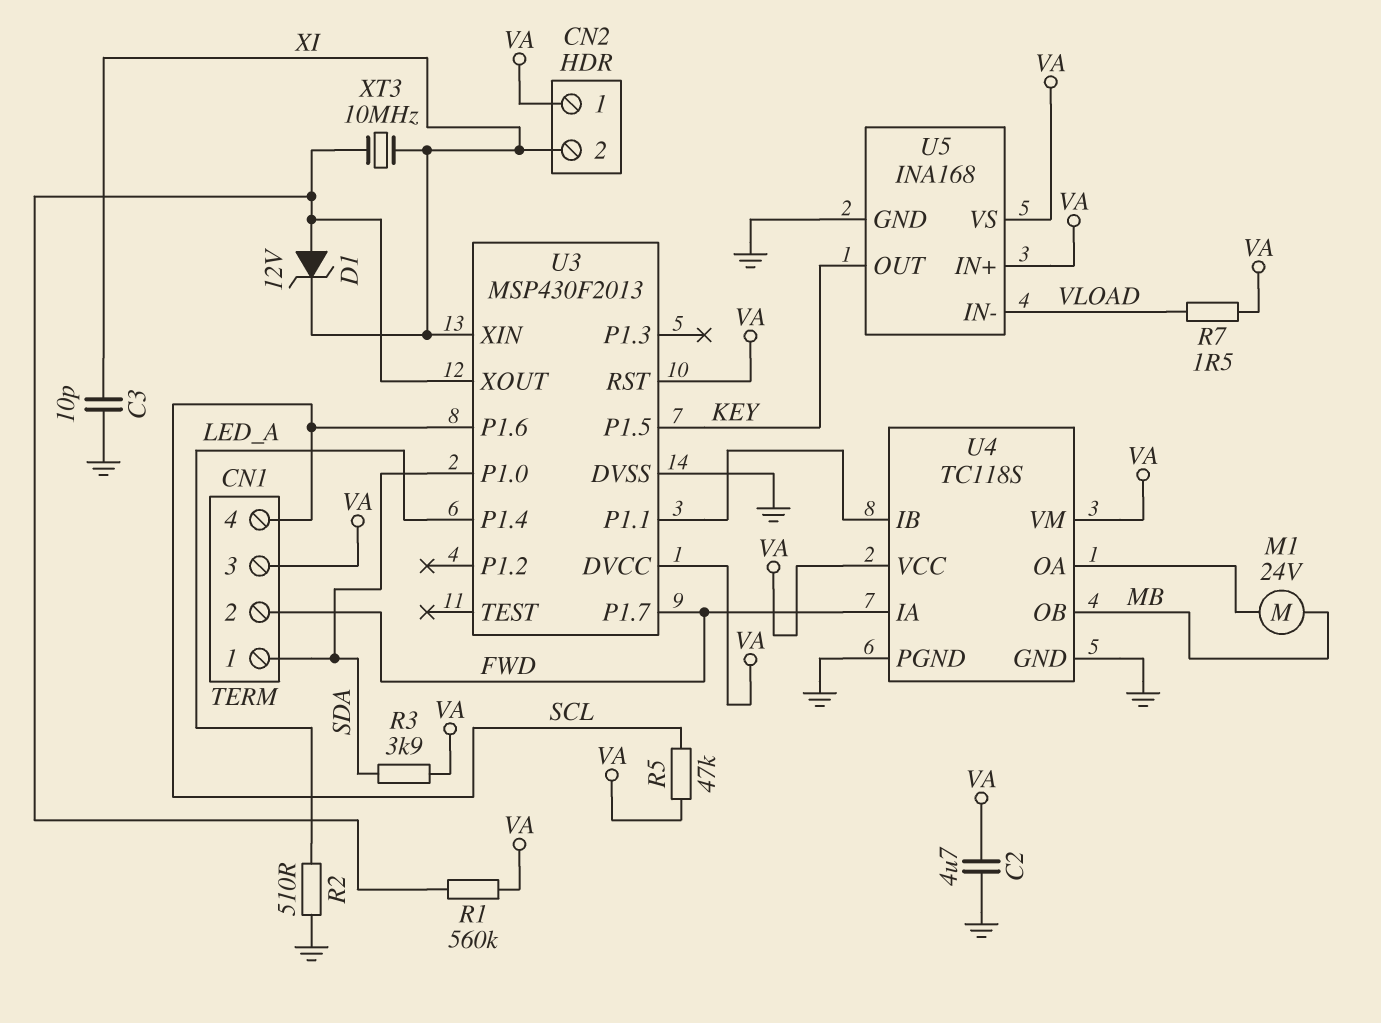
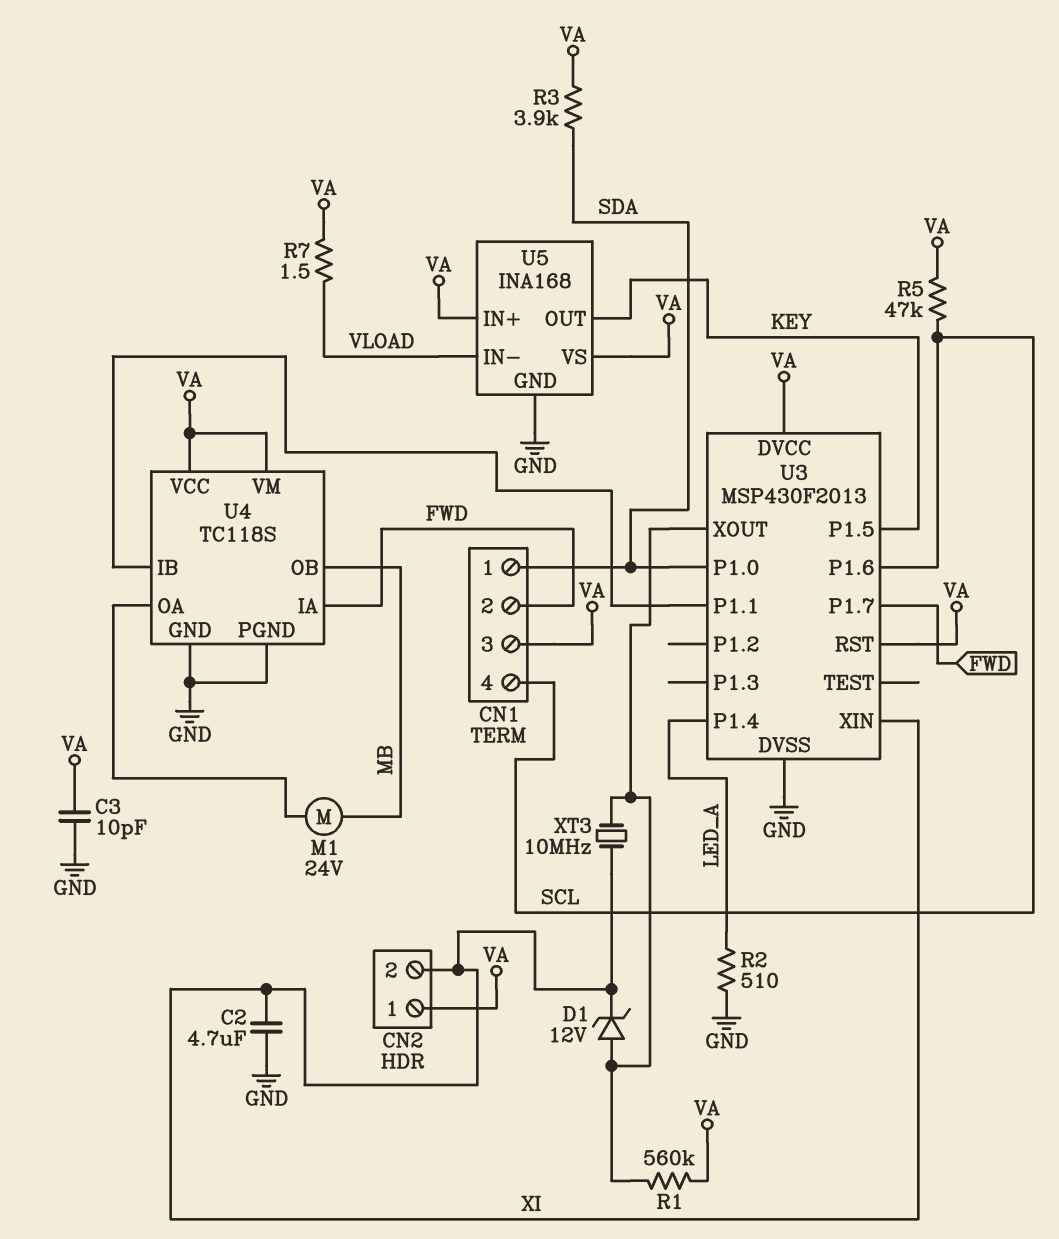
C2: 4.7uF (GND, VA) -> 4.7uF (GND, XI)
C3: 10pF (GND, XI) -> 10pF (GND, VA)

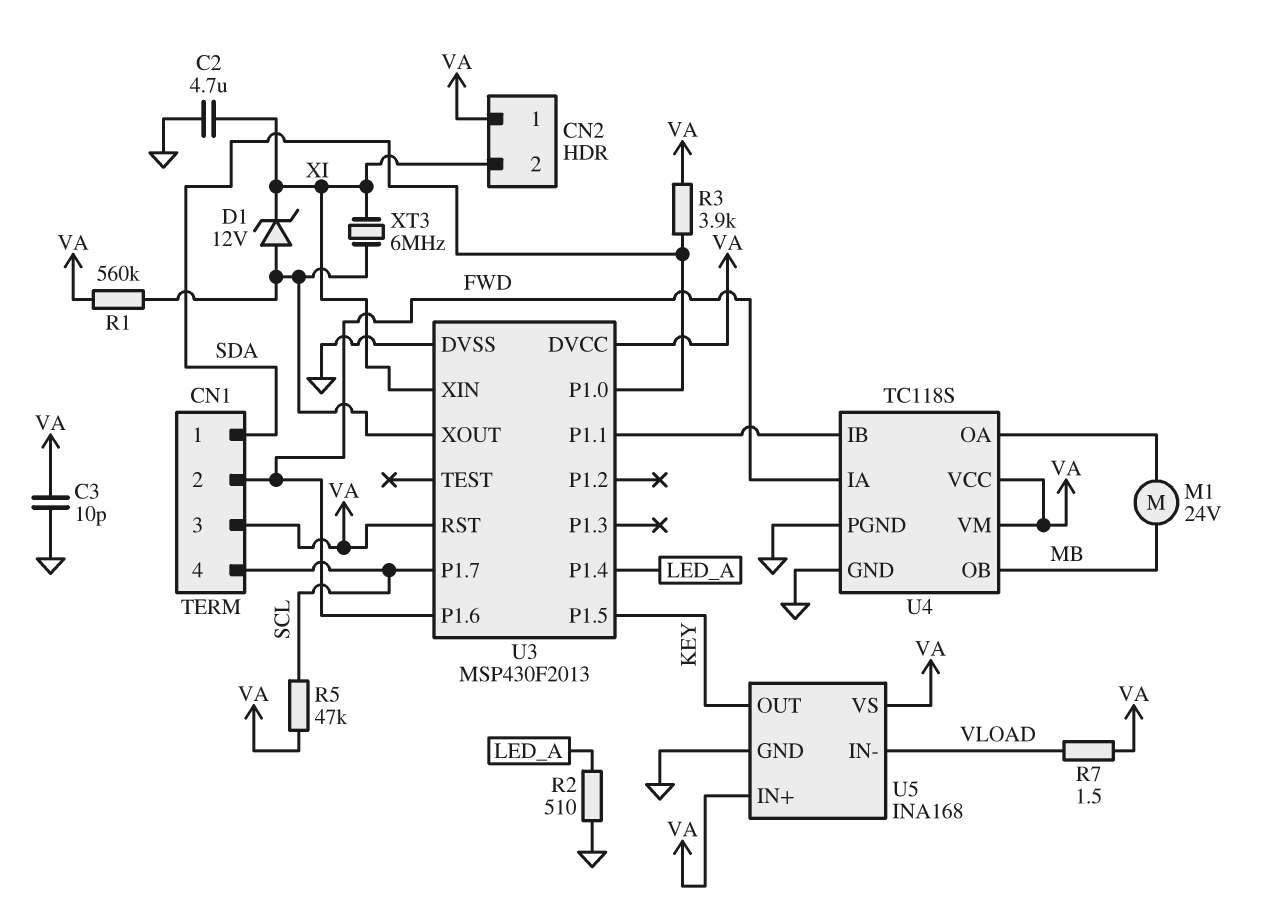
U3 pin P1.6: SCL -> FWD
U3 pin P1.7: FWD -> SCL
XT3: 10MHz (U3/XOUT, XI) -> 6MHz (U3/XOUT, XI)

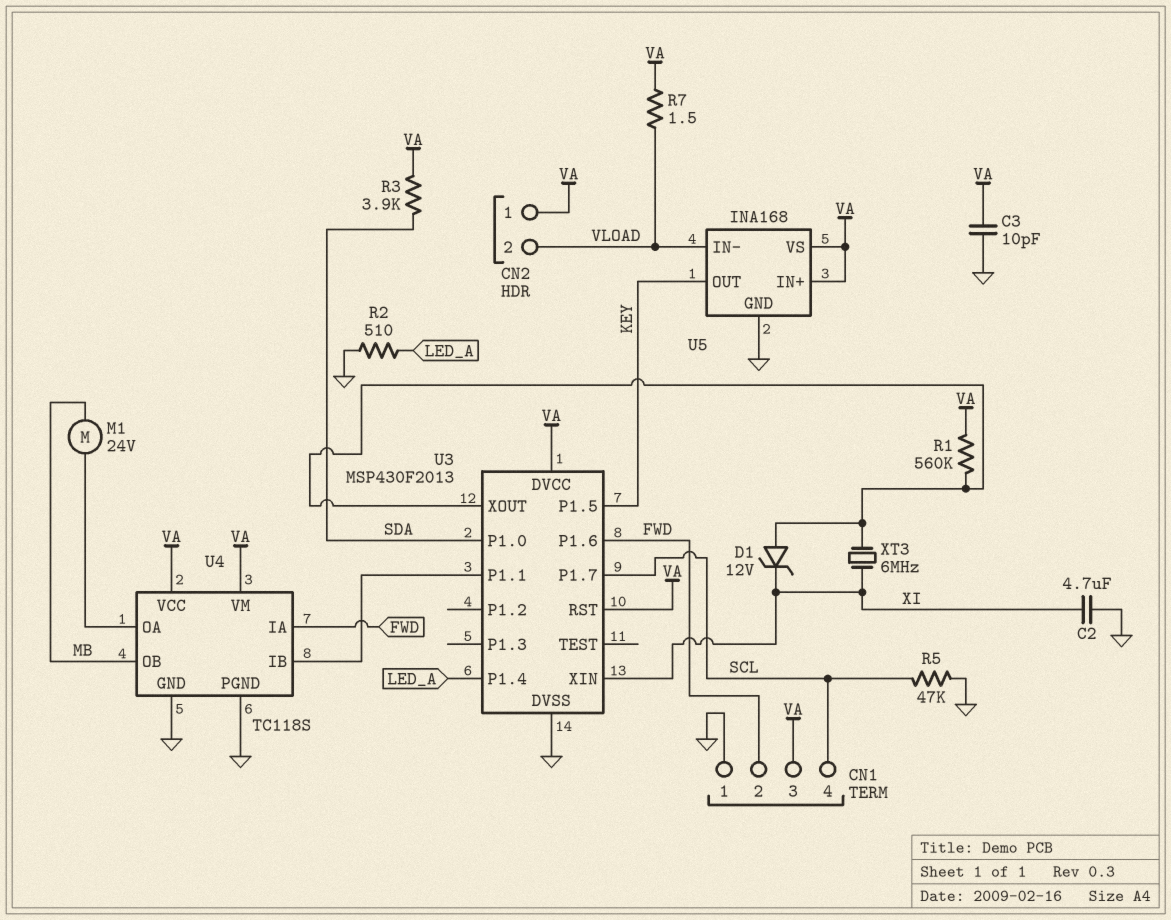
CN1 pin 1: SDA -> GND
CN2 pin 2: XI -> VLOAD
R5: 47k (SCL, VA) -> 47k (GND, SCL)

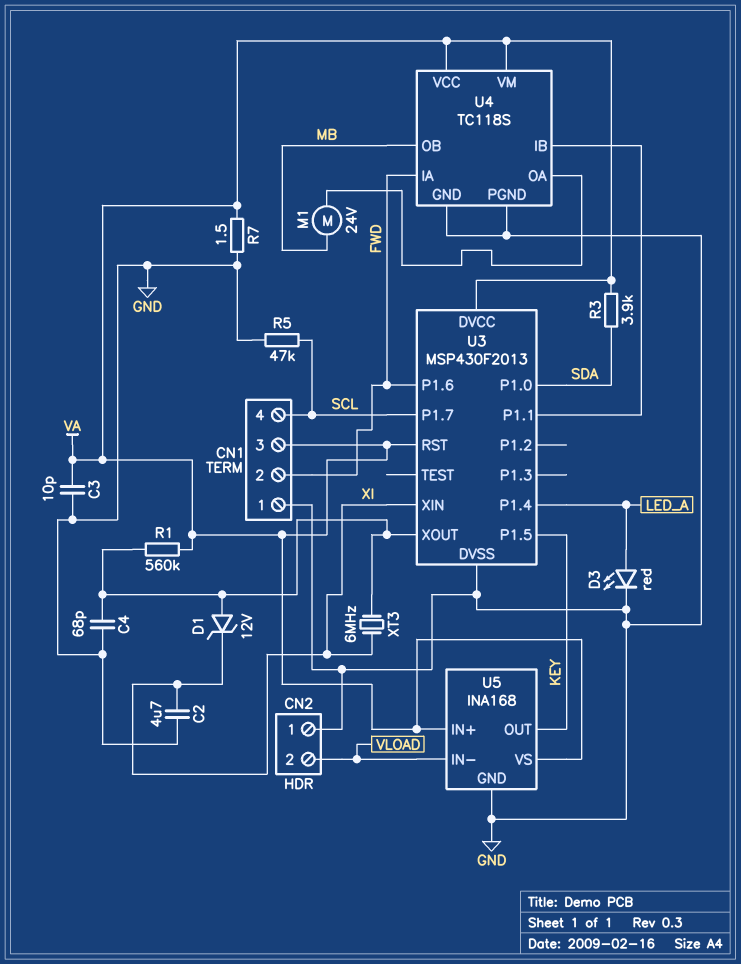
C4: none -> 68pF (GND, U3/XOUT)
CN2 pin 1: VA -> GND
D3: none -> LED red (A LED_A, K GND)
R2: 510 (GND, LED_A) -> none
R7: 1.5 (VA, VLOAD) -> 1.5 (GND, VA)

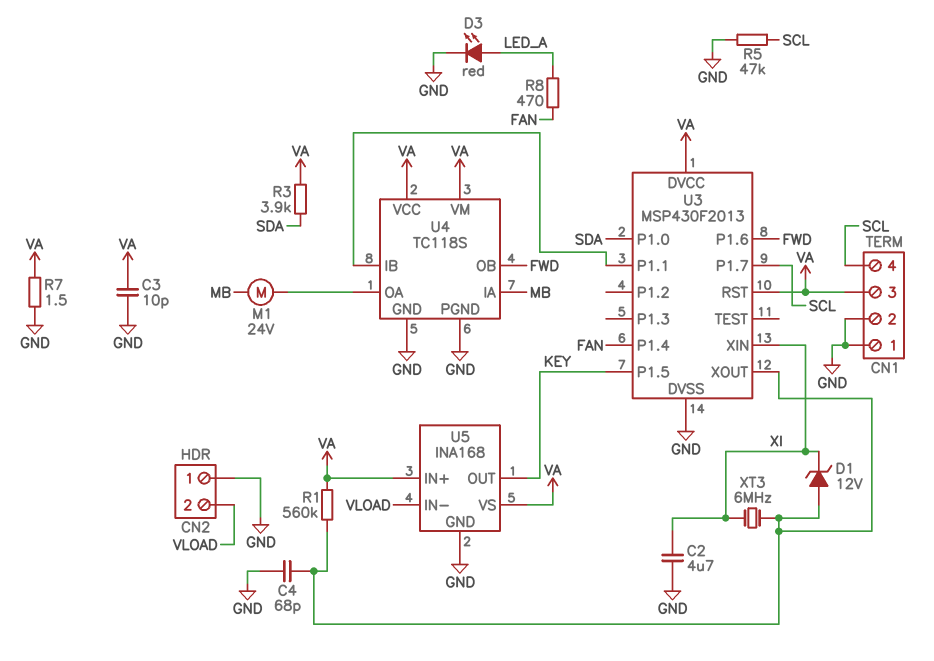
CN1 pin 2: FWD -> GND
R8: none -> 470 (FAN, LED_A)
U3 pin P1.4: LED_A -> FAN
U4 pin IA: FWD -> MB
U4 pin OB: MB -> FWD

